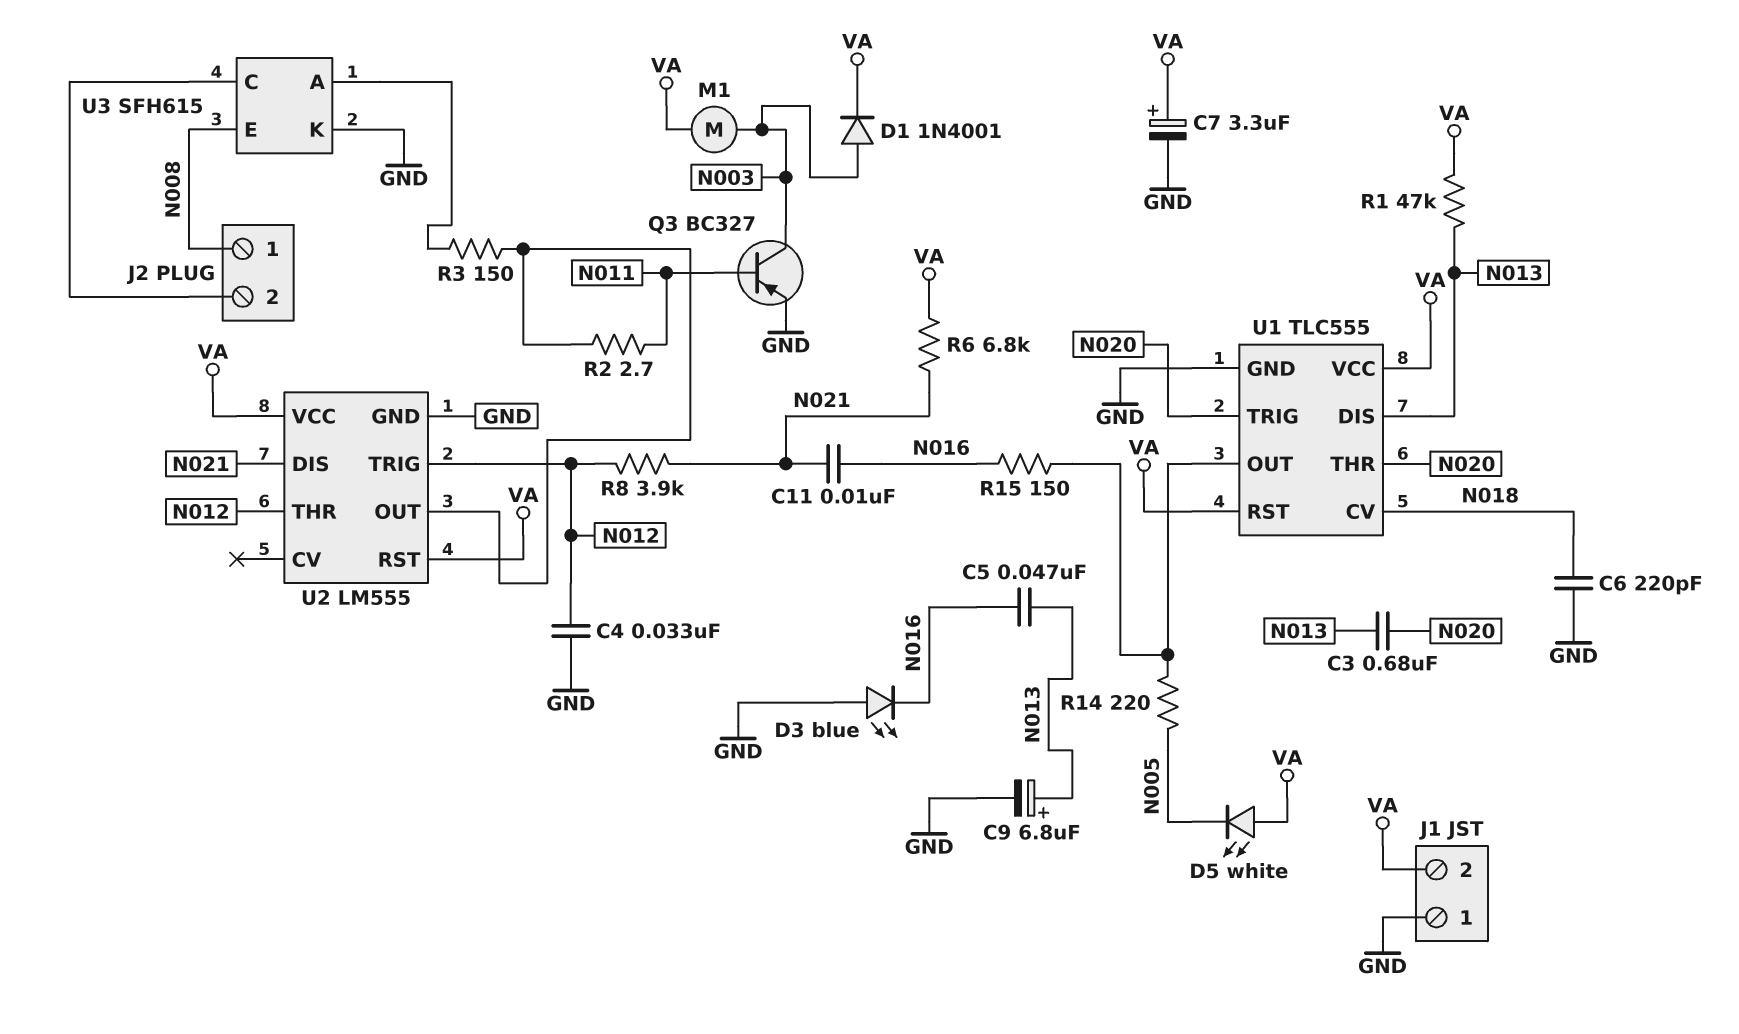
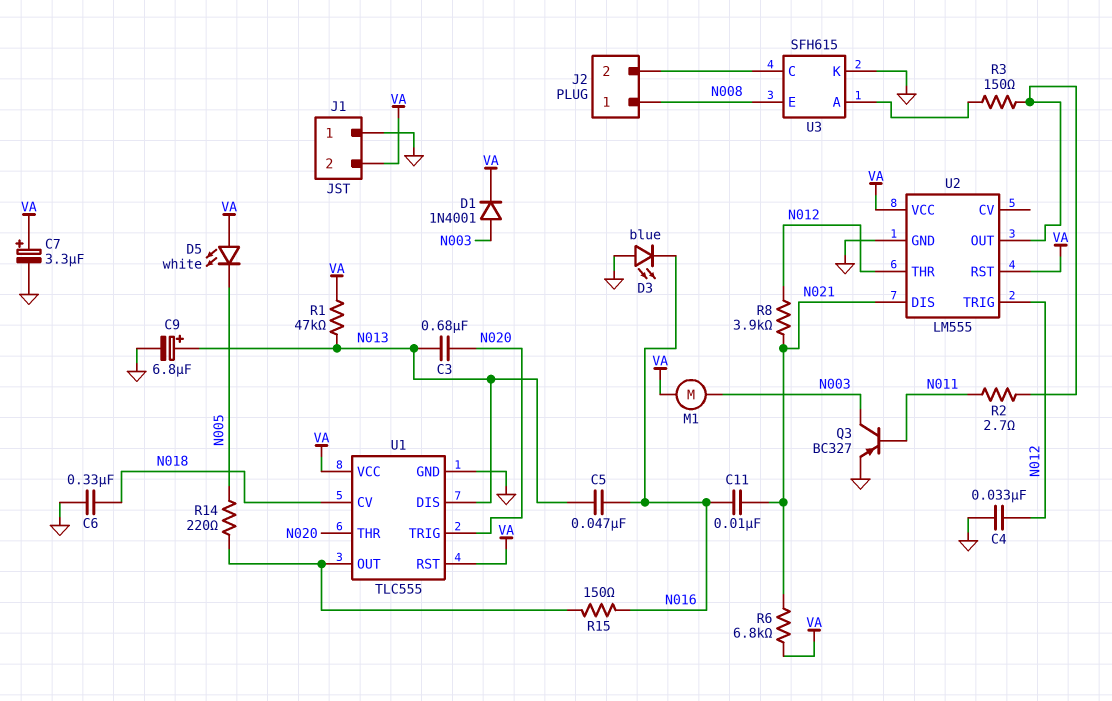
C6: 220pF (GND, N018) -> 330nF (GND, N018)

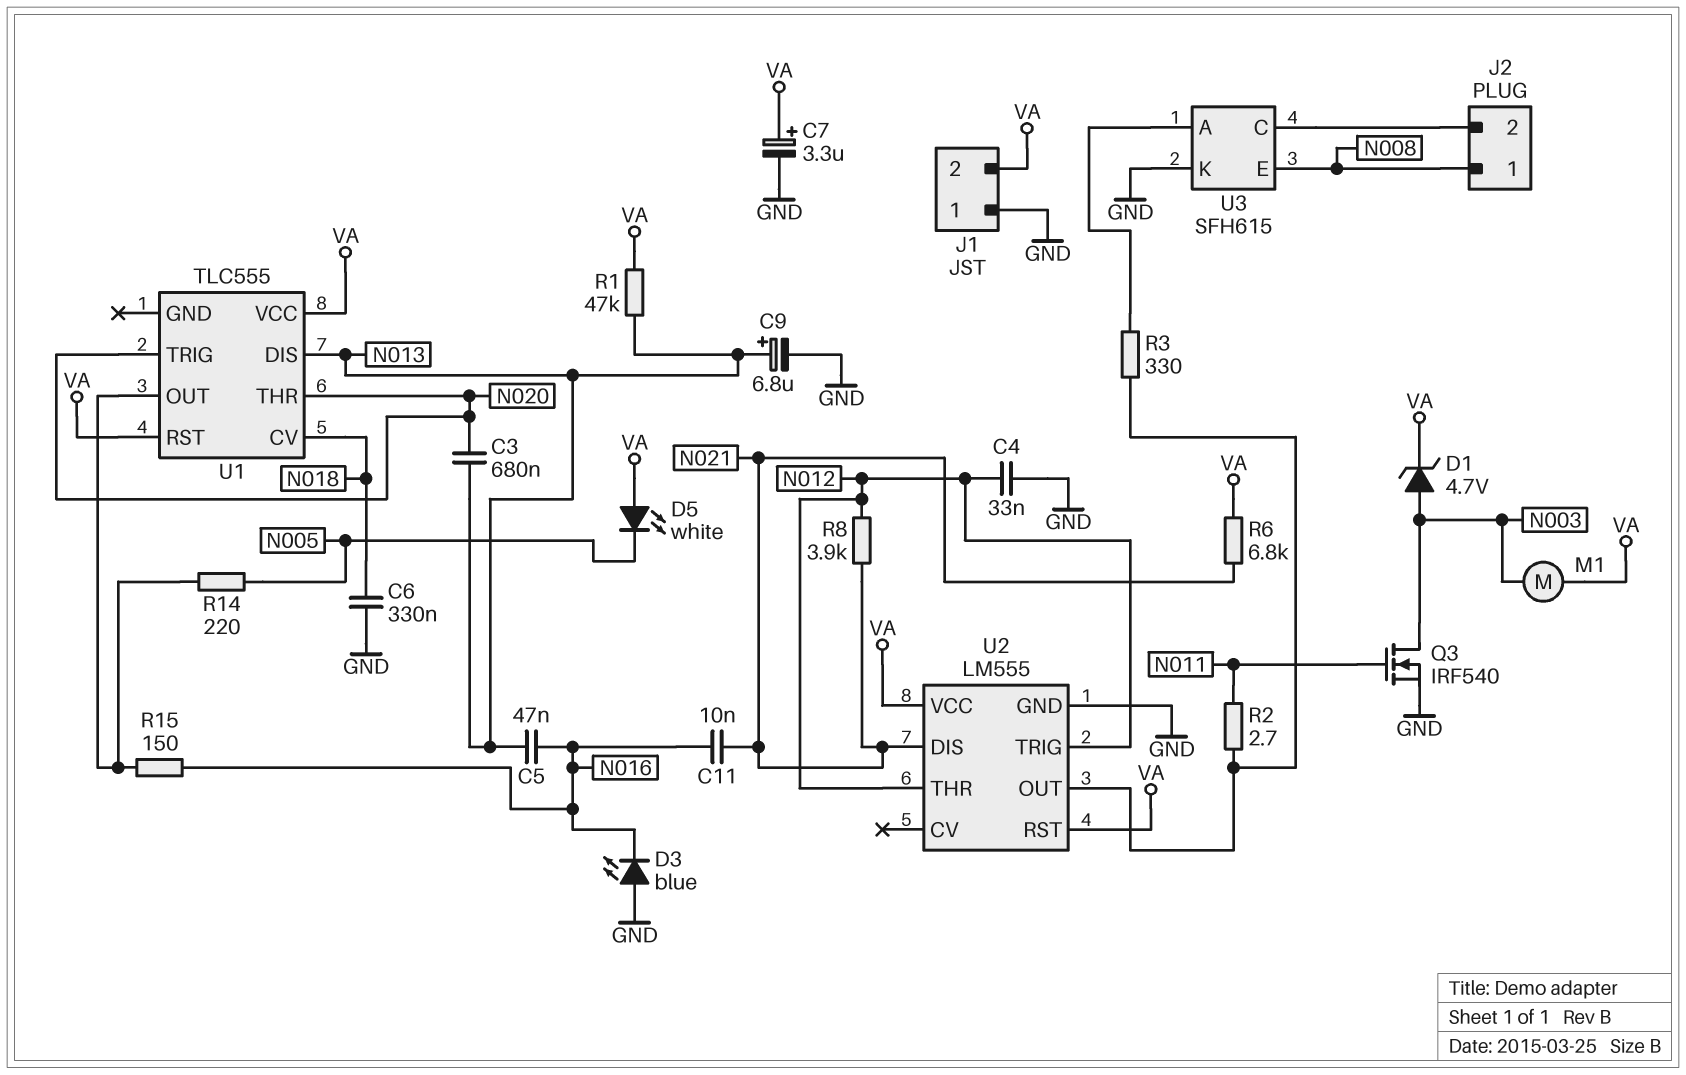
D1: diode 1N4001 (A N003, K VA) -> zener 4.7V (A N003, K VA)
Q3: PNP BC327 (B N011, C N003, E GND) -> NMOS IRF540 (G N011, D N003, S GND)
R3: 150 (U2/OUT, U3/A) -> 330 (U2/OUT, U3/A)
U1 pin GND: GND -> none

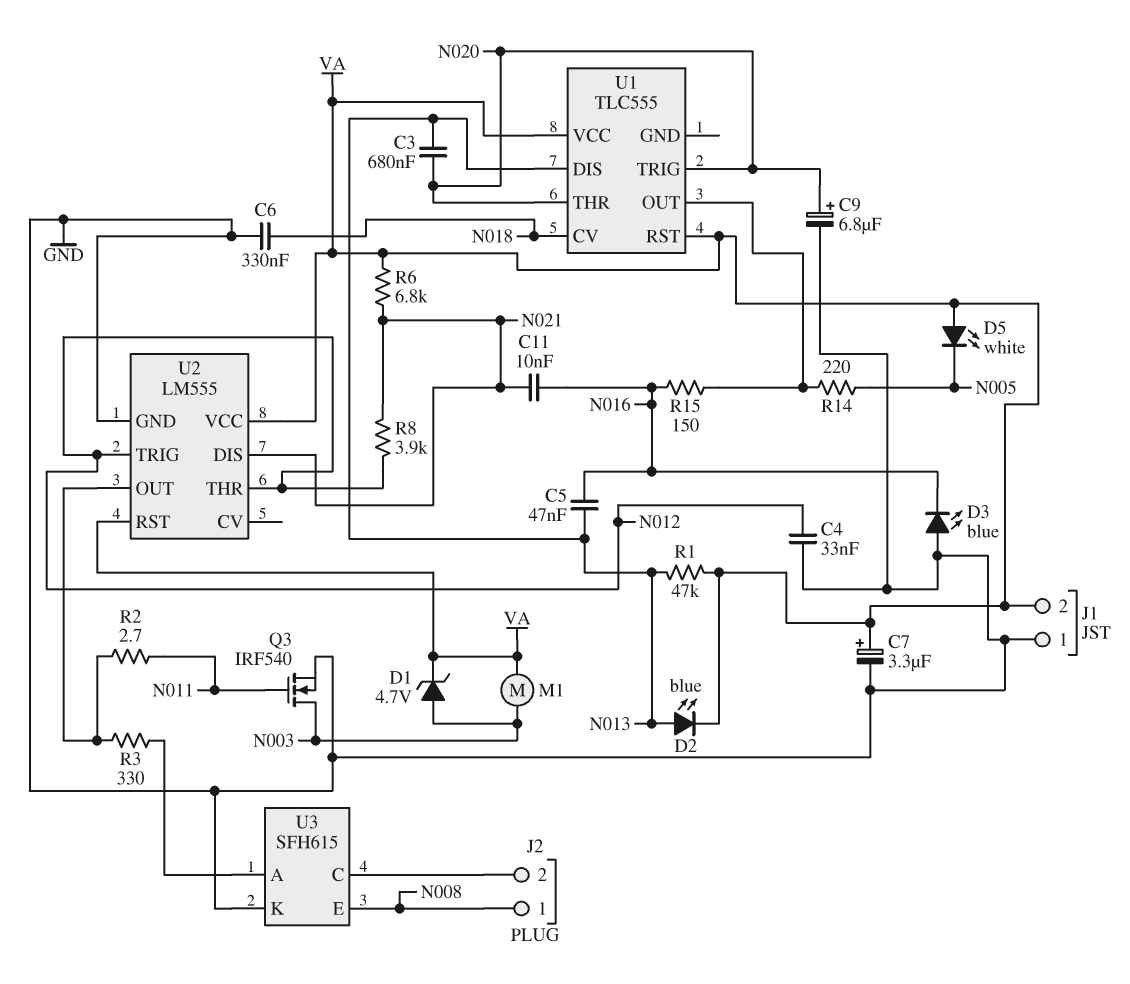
C9: 6.8uF (plus N013, minus GND) -> 6.8uF (plus N020, minus GND)
D2: none -> LED blue (A N013, K VA)

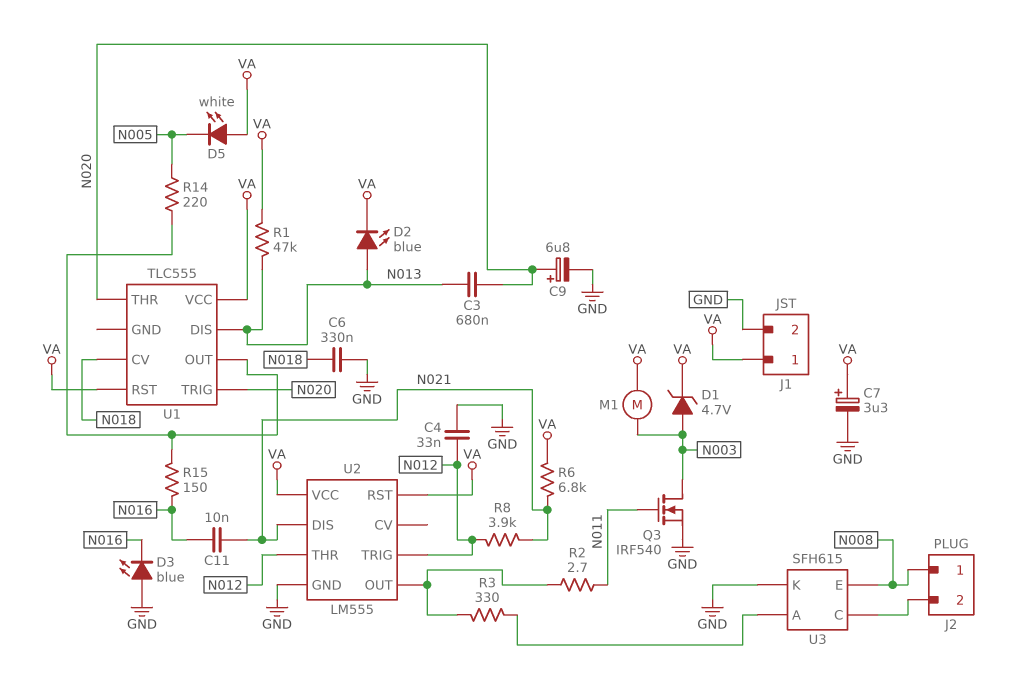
C5: 47nF (N013, N016) -> none
J1 pin 1: GND -> VA
J1 pin 2: VA -> GND

